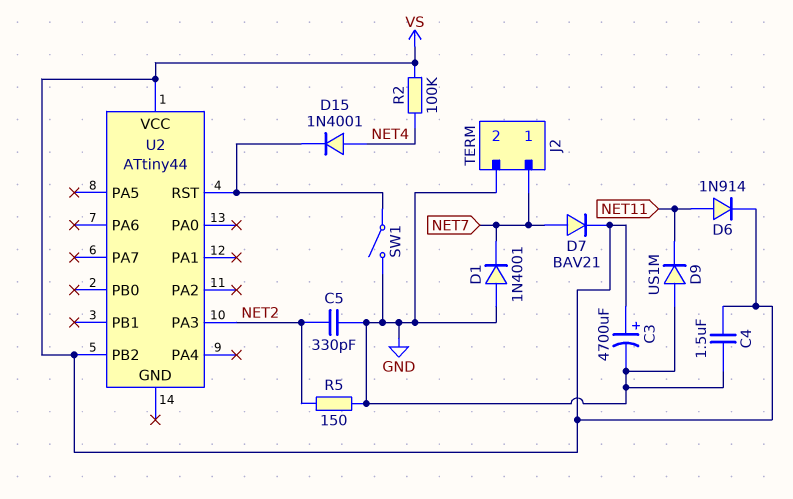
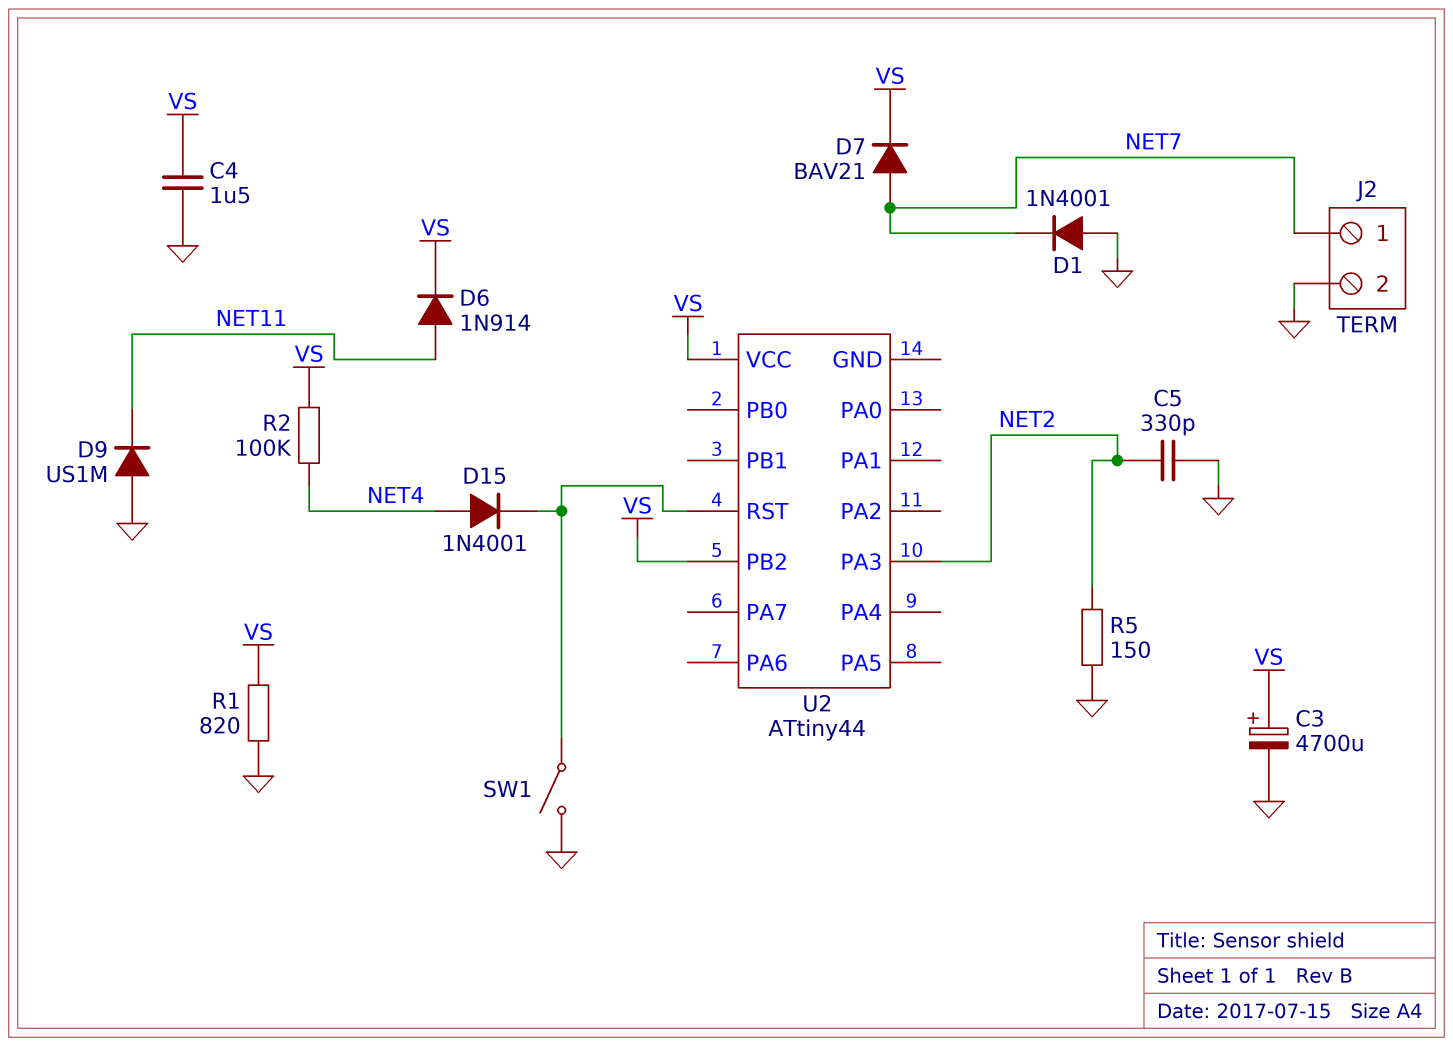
R1: none -> 820 (GND, VS)

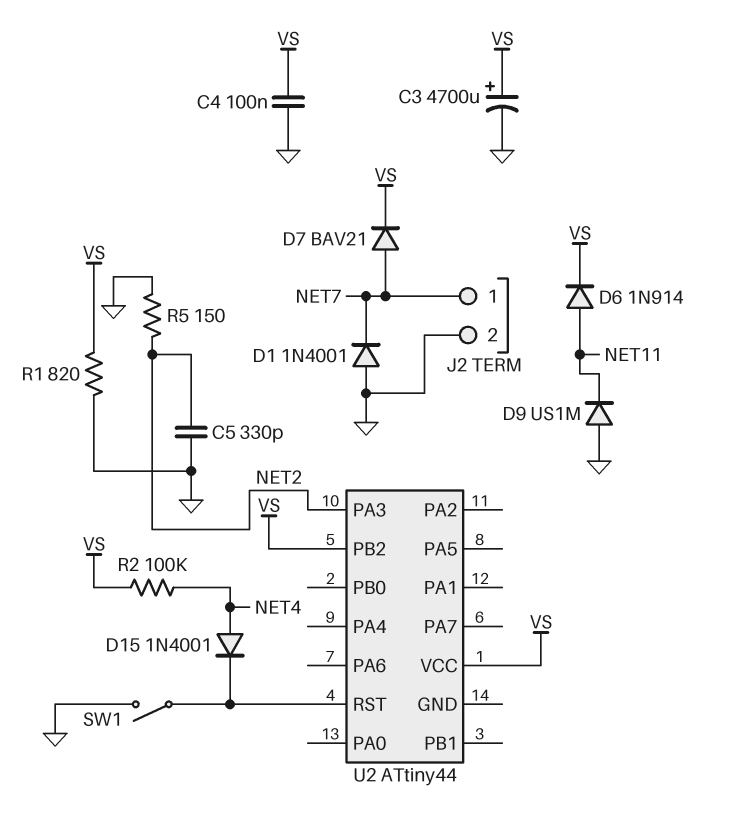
C4: 1.5uF (GND, VS) -> 100nF (GND, VS)

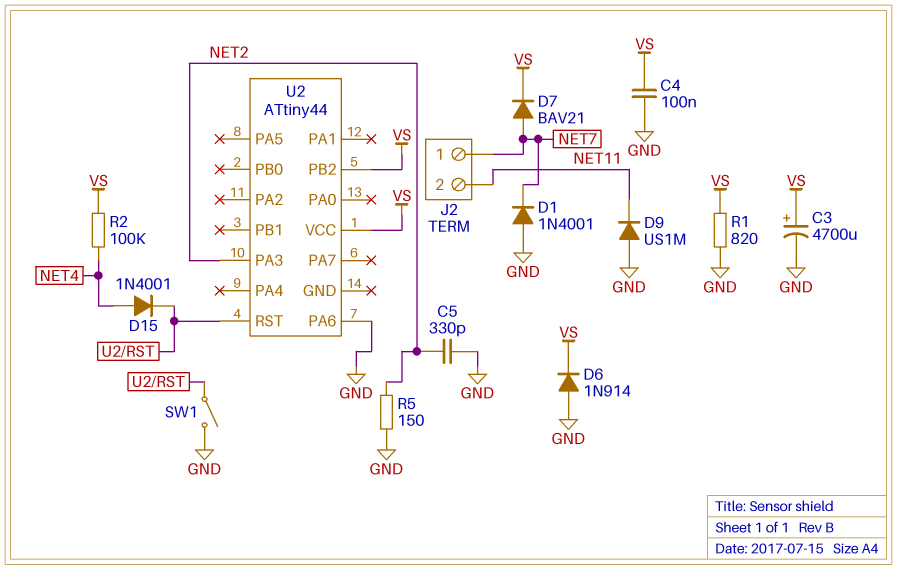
D6: diode 1N914 (A NET11, K VS) -> diode 1N914 (A GND, K VS)
J2 pin 2: GND -> NET11
U2 pin PA6: none -> GND

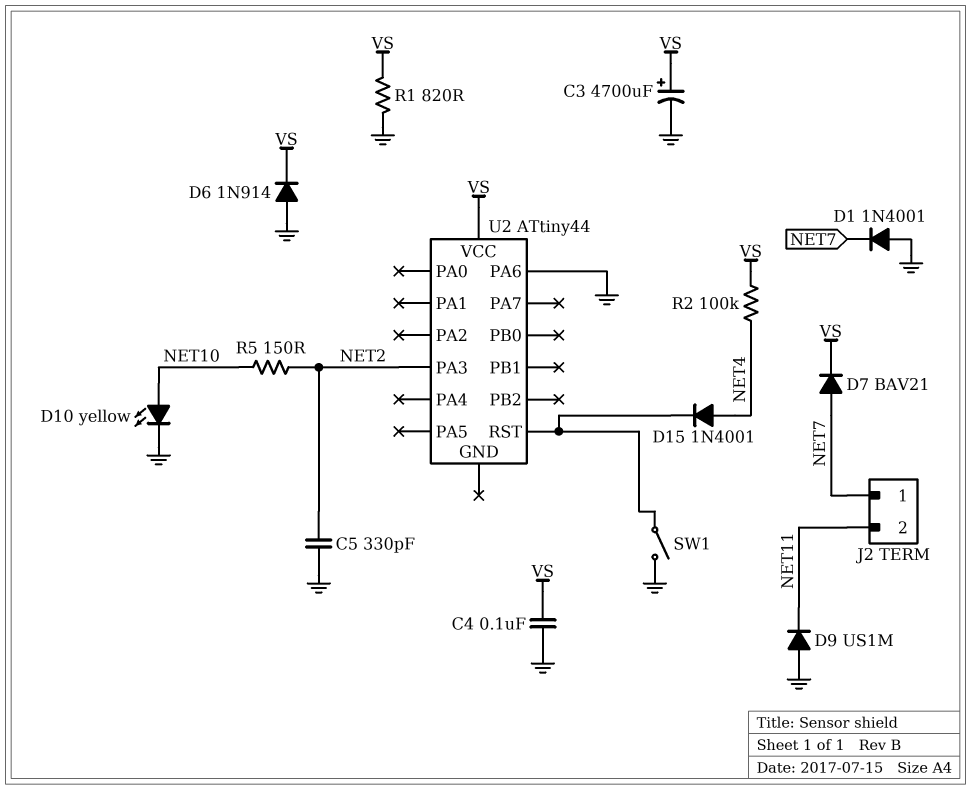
D10: none -> LED yellow (A NET10, K GND)
R5: 150 (GND, NET2) -> 150 (NET2, NET10)
U2 pin PB2: VS -> none

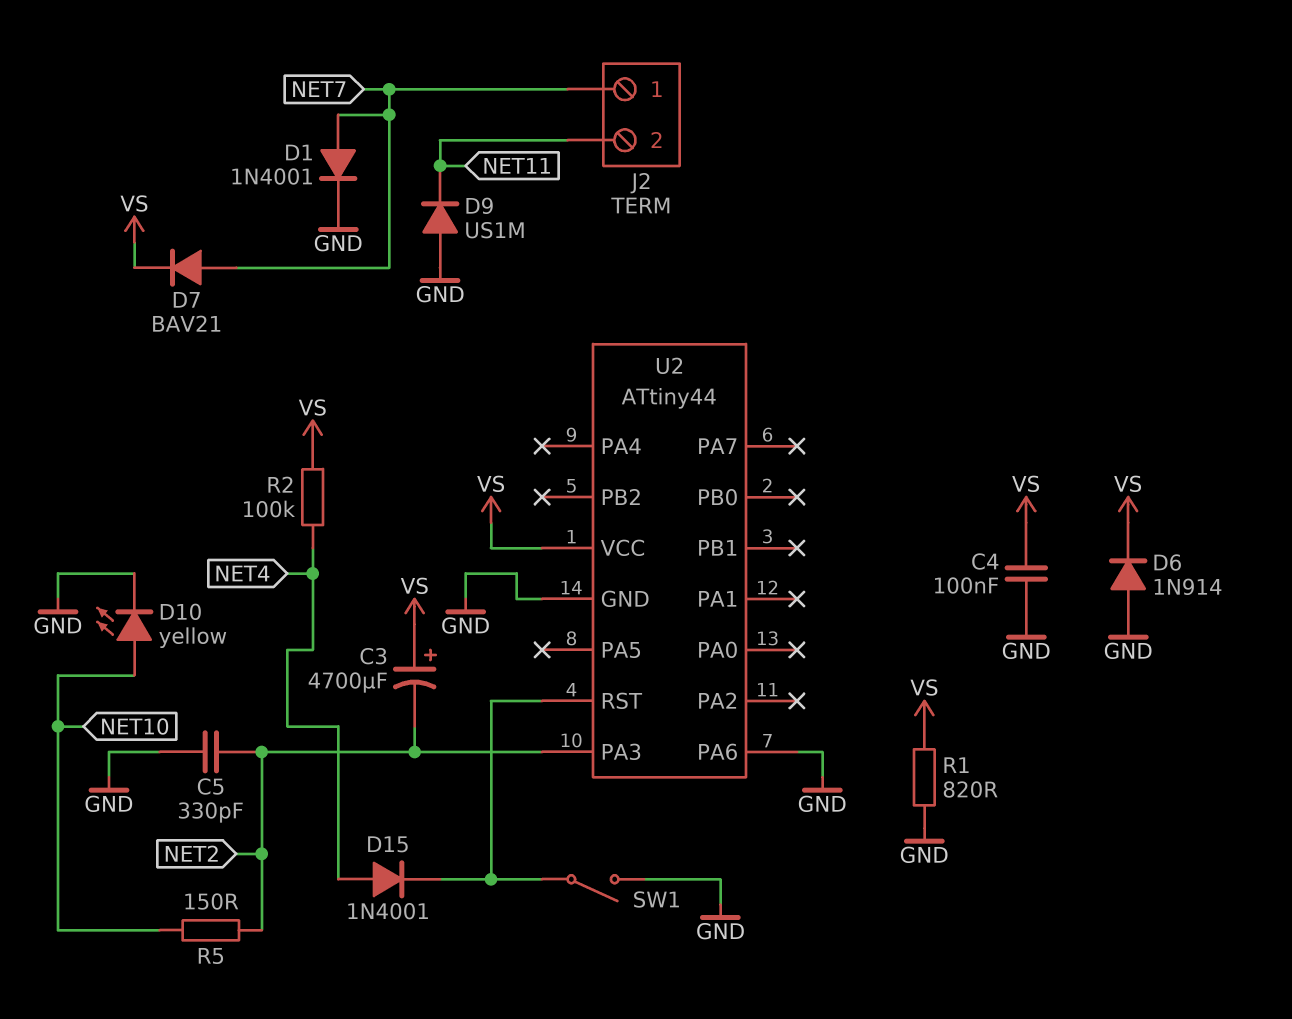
C3: 4700uF (plus VS, minus GND) -> 4700uF (plus VS, minus NET2)
D1: diode 1N4001 (A GND, K NET7) -> diode 1N4001 (A NET7, K GND)
U2 pin GND: none -> GND

